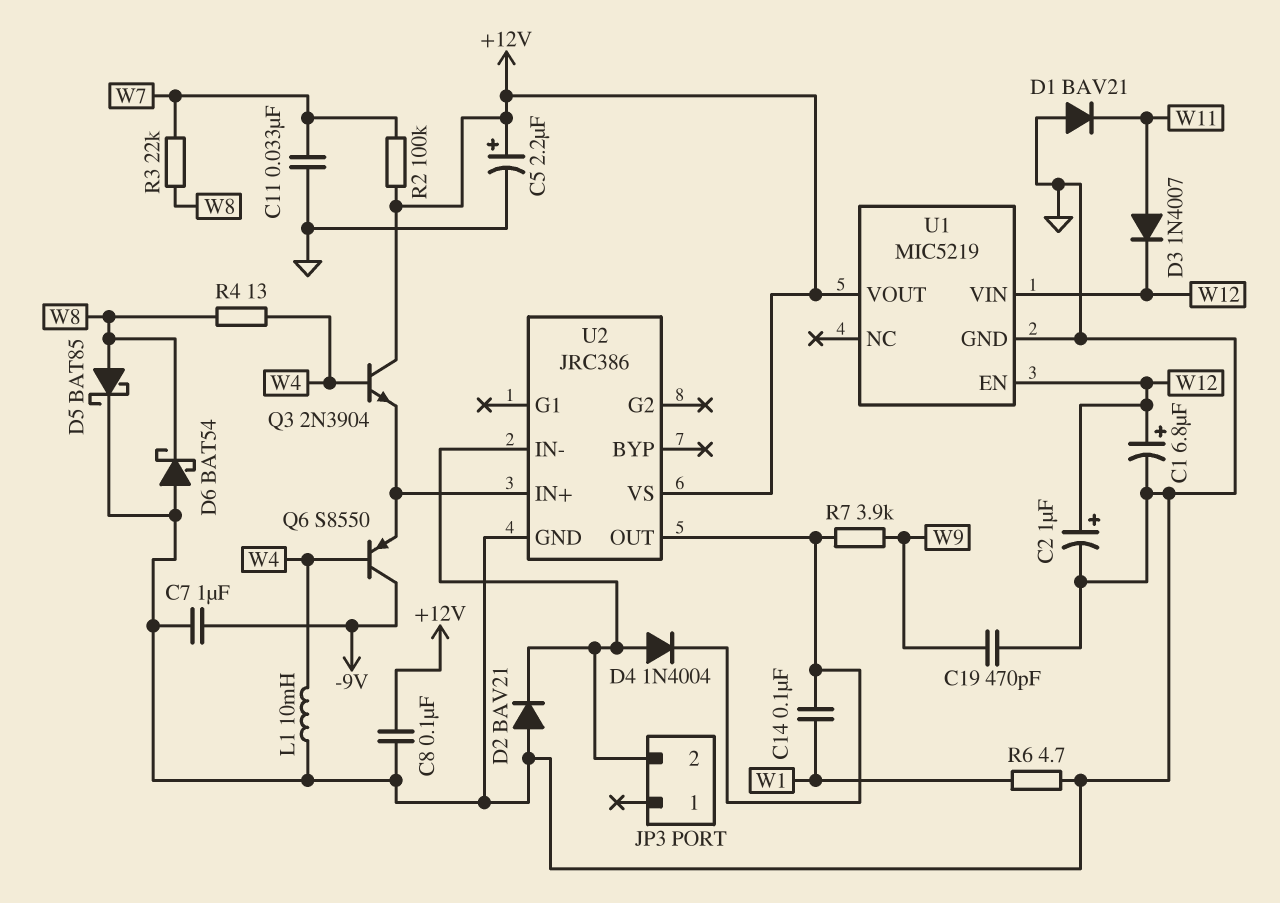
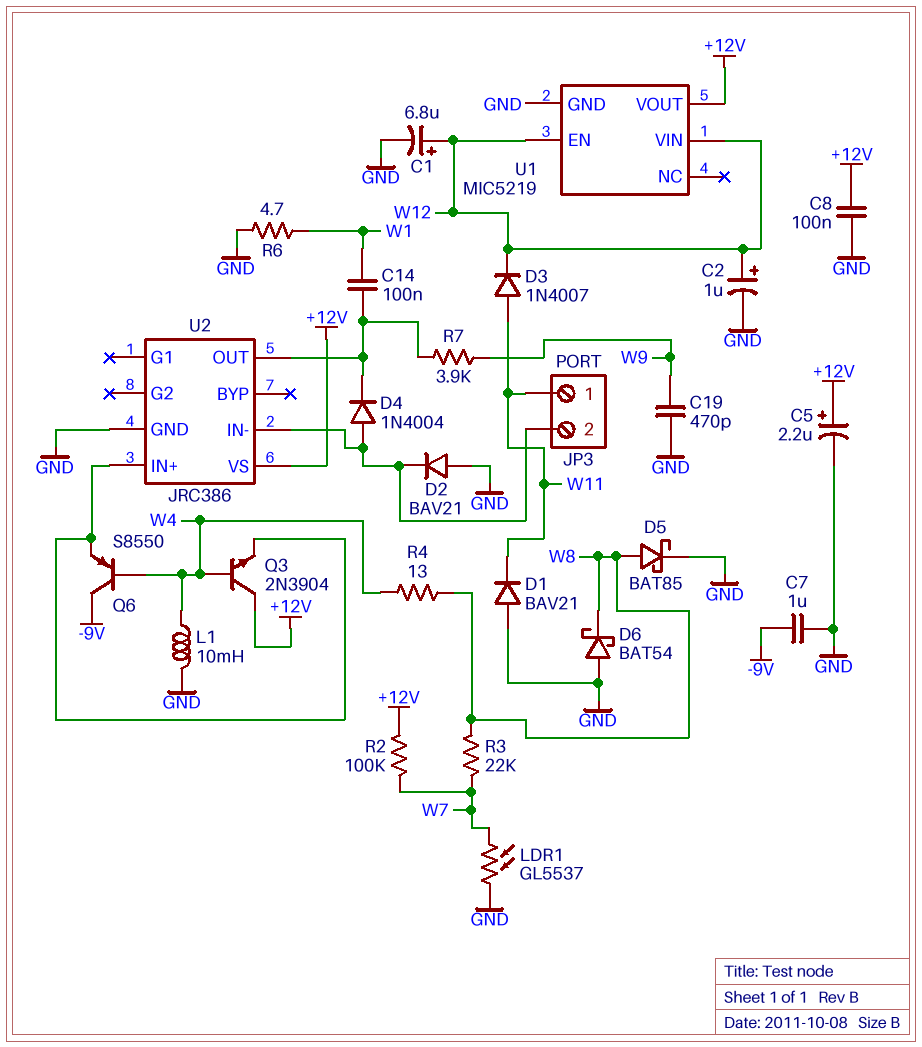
C11: 33nF (GND, W7) -> none
JP3 pin 1: none -> W11
LDR1: none -> GL5537 (GND, W7)

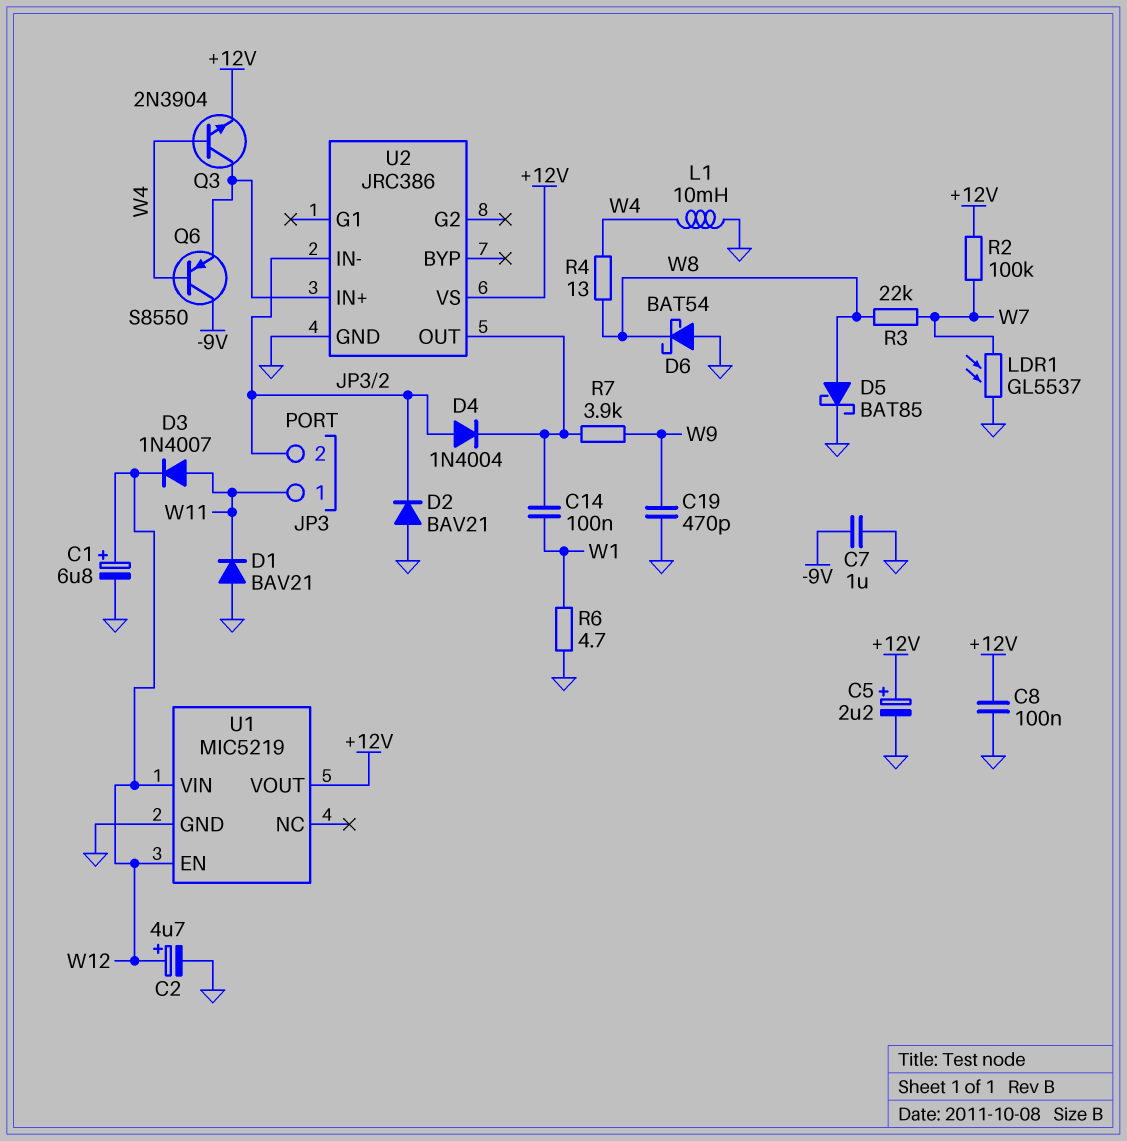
C2: 1uF (plus W12, minus GND) -> 4.7uF (plus W12, minus GND)
Q3: NPN 2N3904 (B W4, C +12V, E U2/IN+) -> NPN 2N3904 (B W4, C U2/IN+, E +12V)

